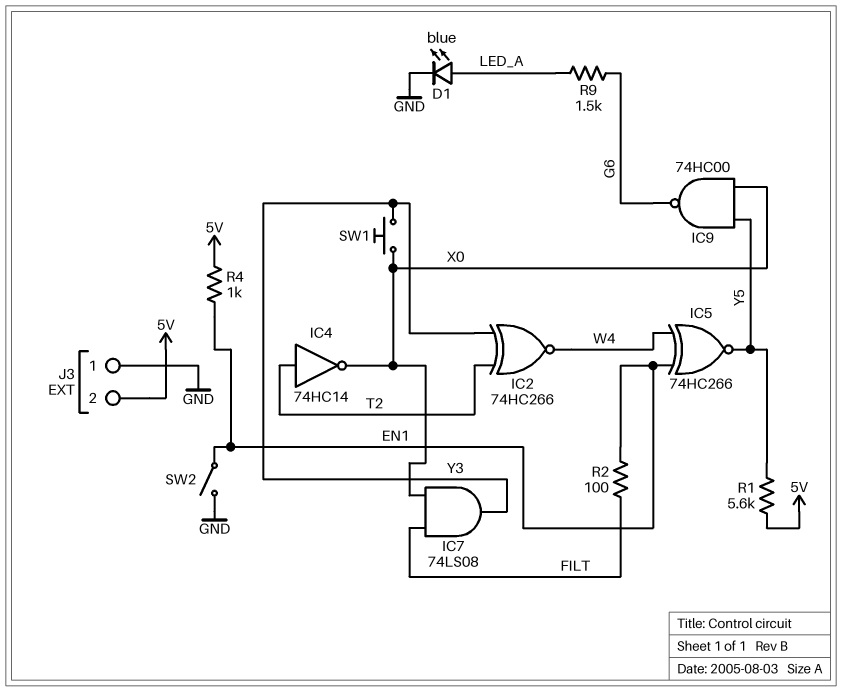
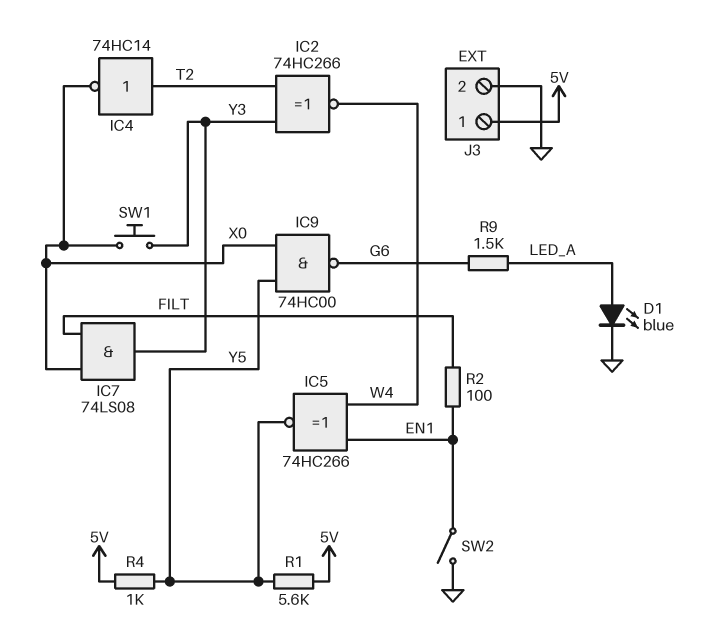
J3 pin 1: GND -> 5V
J3 pin 2: 5V -> GND
R4: 1k (5V, EN1) -> 1k (5V, Y5)

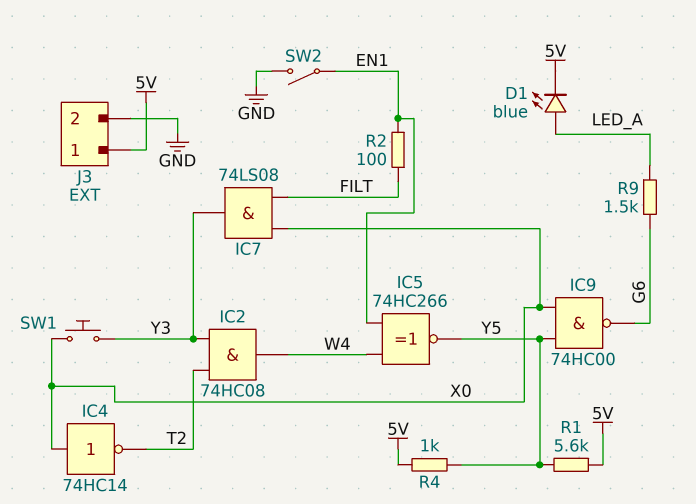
D1: LED blue (A LED_A, K GND) -> LED blue (A LED_A, K 5V)
IC2: XNOR 74HC266 (in T2, in Y3, out W4) -> AND 74HC08 (in T2, in Y3, out W4)
IC4: NOT 74HC14 (in T2, out X0) -> NOT 74HC14 (in X0, out T2)

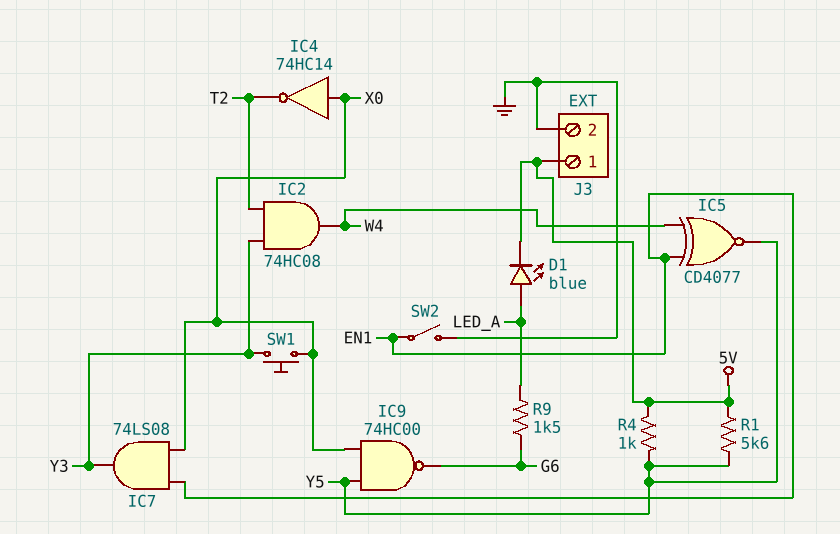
IC5: XNOR 74HC266 (in EN1, in W4, out Y5) -> XNOR CD4077 (in EN1, in W4, out Y5)
IC7: AND 74LS08 (in FILT, in X0, out Y3) -> AND 74LS08 (in EN1, in X0, out Y3)
R2: 100 (EN1, FILT) -> none

